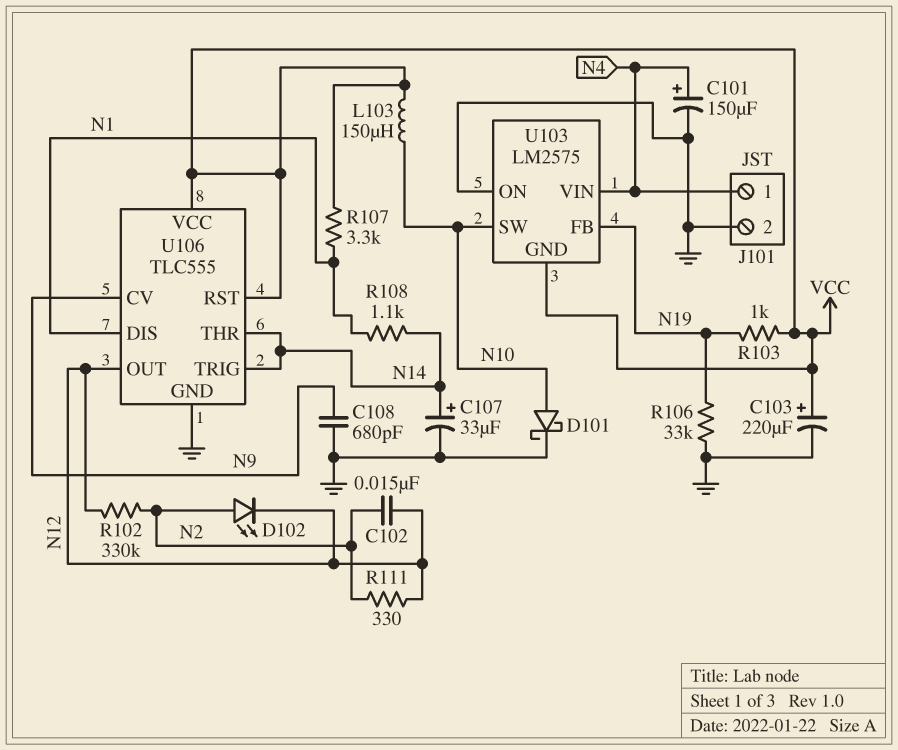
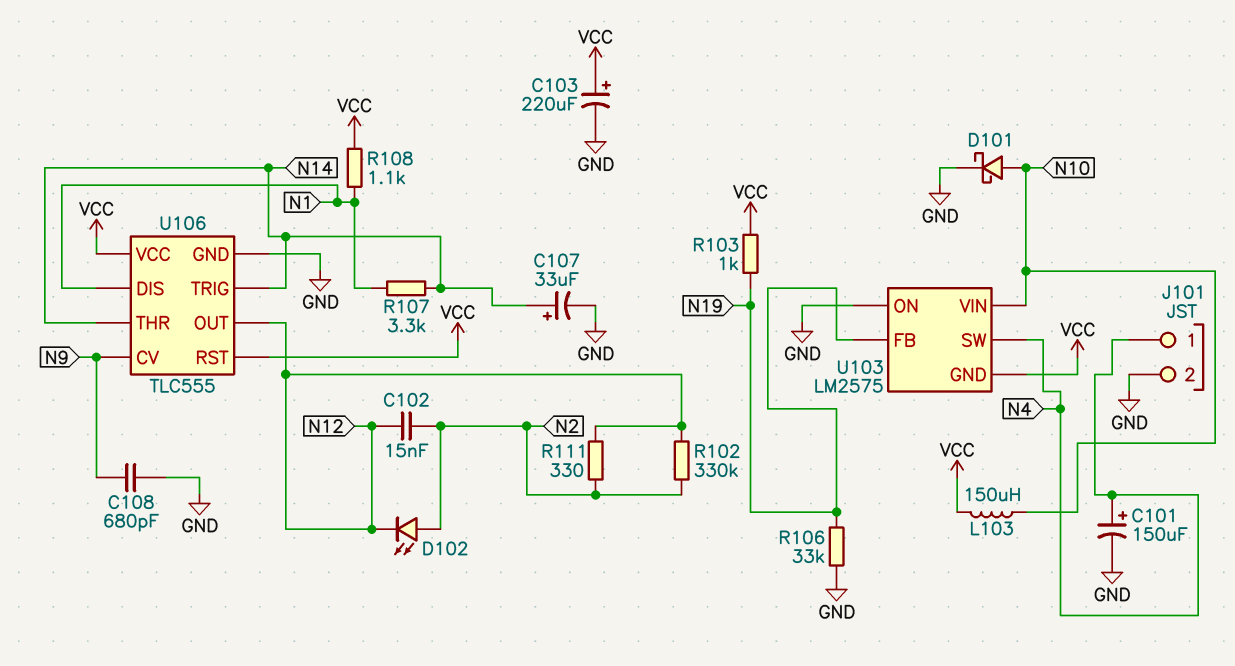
R107: 3.3k (N1, VCC) -> 3.3k (N1, N14)
R108: 1.1k (N1, N14) -> 1.1k (N1, VCC)
U103 pin SW: N10 -> N4
U103 pin VIN: N4 -> N10

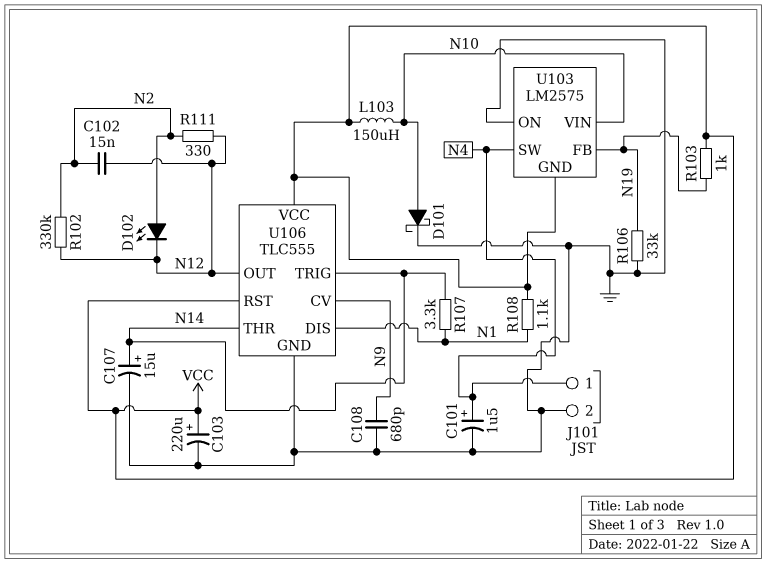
C101: 150uF (plus N4, minus GND) -> 1.5uF (plus N4, minus GND)
C107: 33uF (plus N14, minus GND) -> 15uF (plus N14, minus GND)

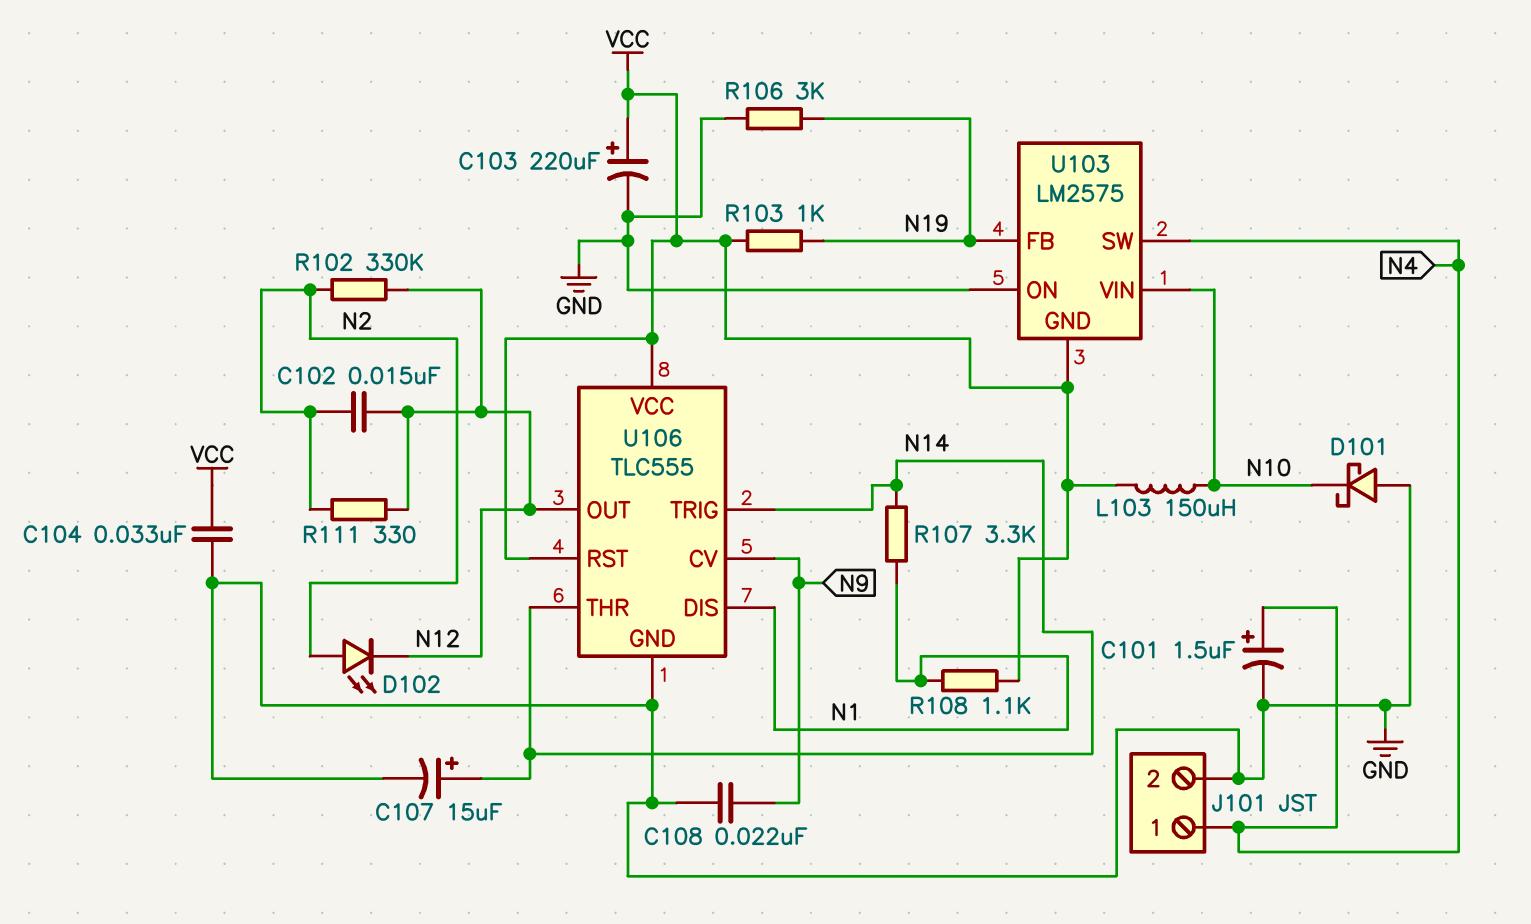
C104: none -> 33nF (GND, VCC)
C108: 680pF (GND, N9) -> 22nF (GND, N9)
D101: schottky (A N10, K GND) -> schottky (A GND, K N10)
R106: 33k (GND, N19) -> 3k (GND, N19)

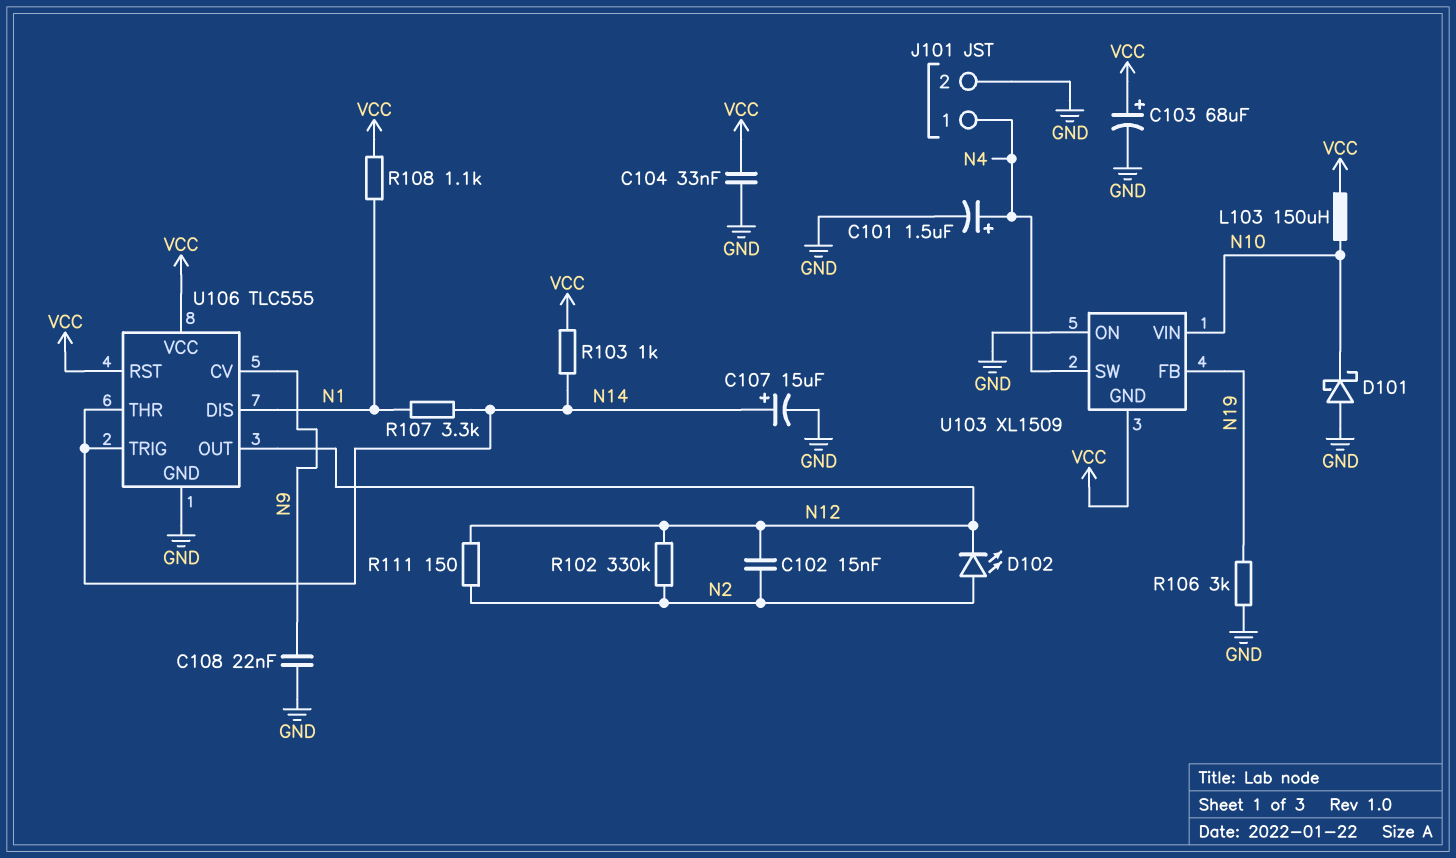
C103: 220uF (plus VCC, minus GND) -> 68uF (plus VCC, minus GND)
R103: 1k (N19, VCC) -> 1k (N14, VCC)
R111: 330 (N2, N12) -> 150 (N2, N12)
U103: LM2575 -> XL1509

